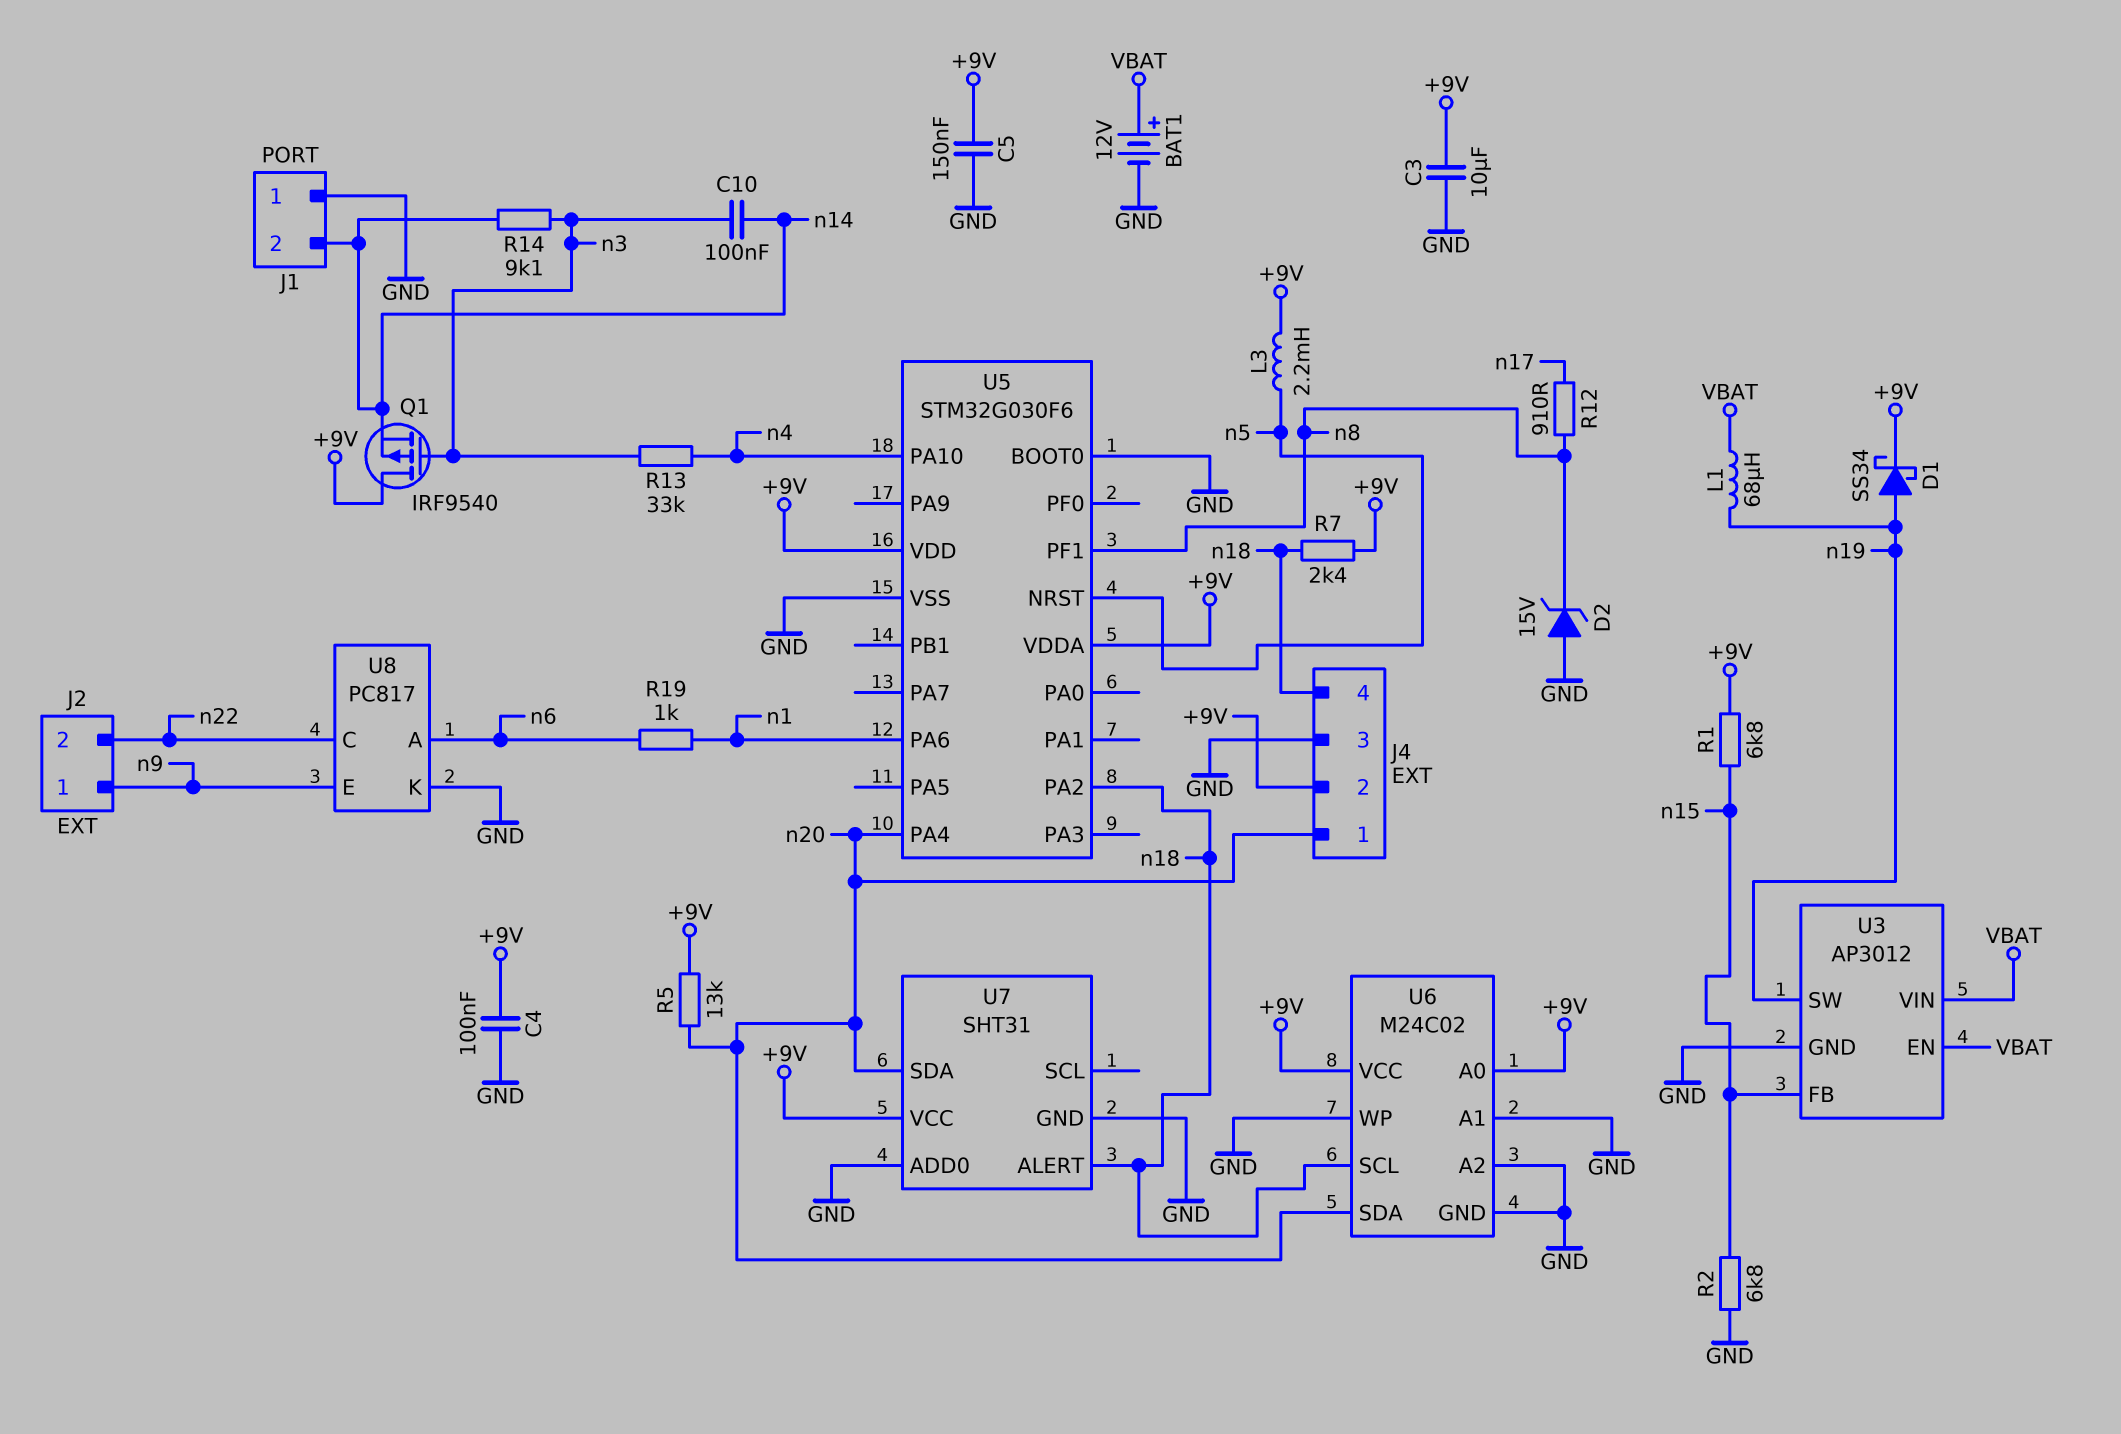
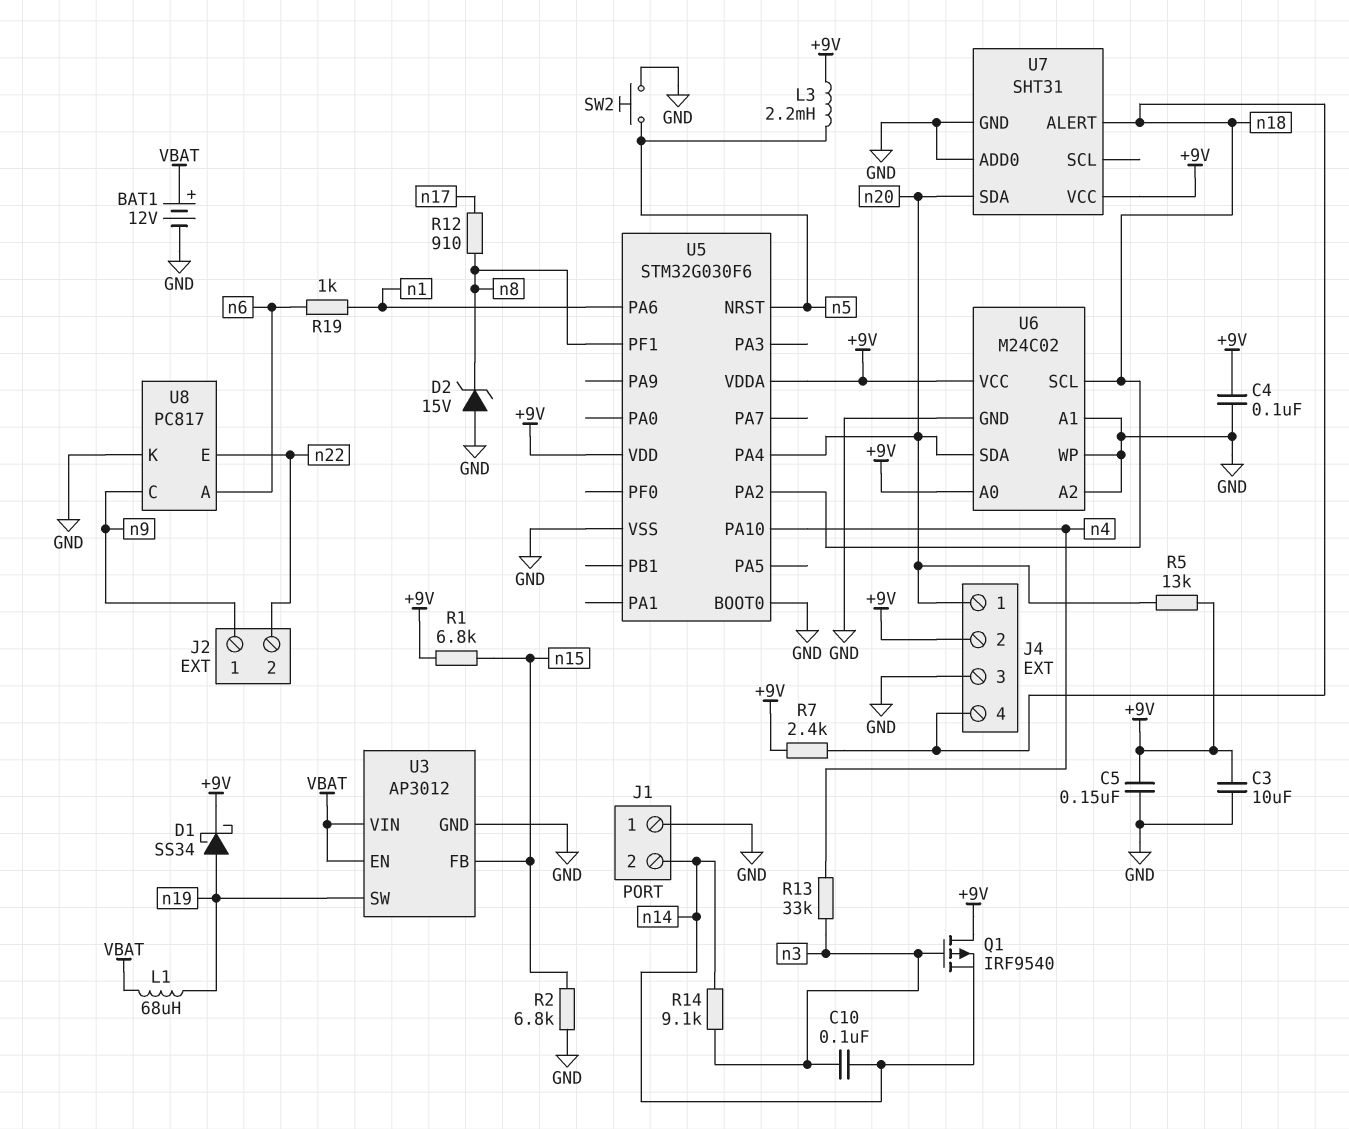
SW2: none -> button (GND, n5)
U8 pin C: n22 -> n9
U8 pin E: n9 -> n22

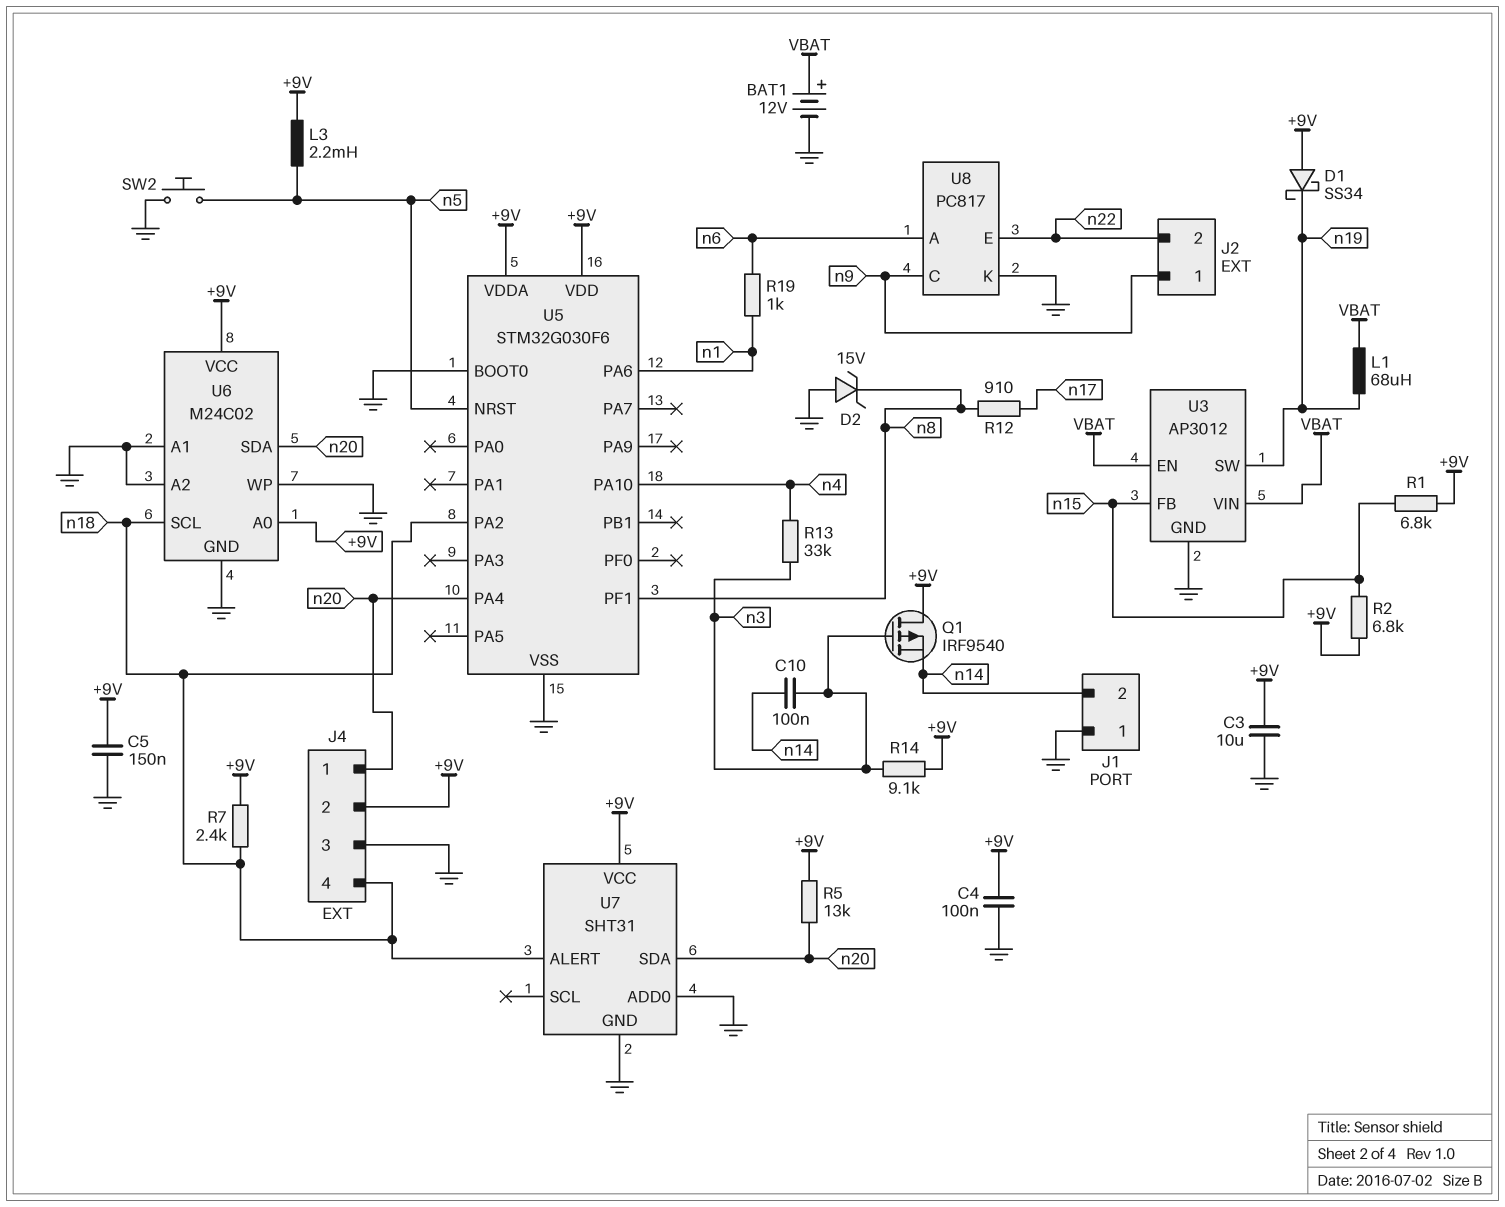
D1: schottky SS34 (A n19, K +9V) -> schottky SS34 (A +9V, K n19)
R2: 6.8k (GND, n15) -> 6.8k (+9V, n15)
R14: 9.1k (n3, n14) -> 9.1k (+9V, n3)

